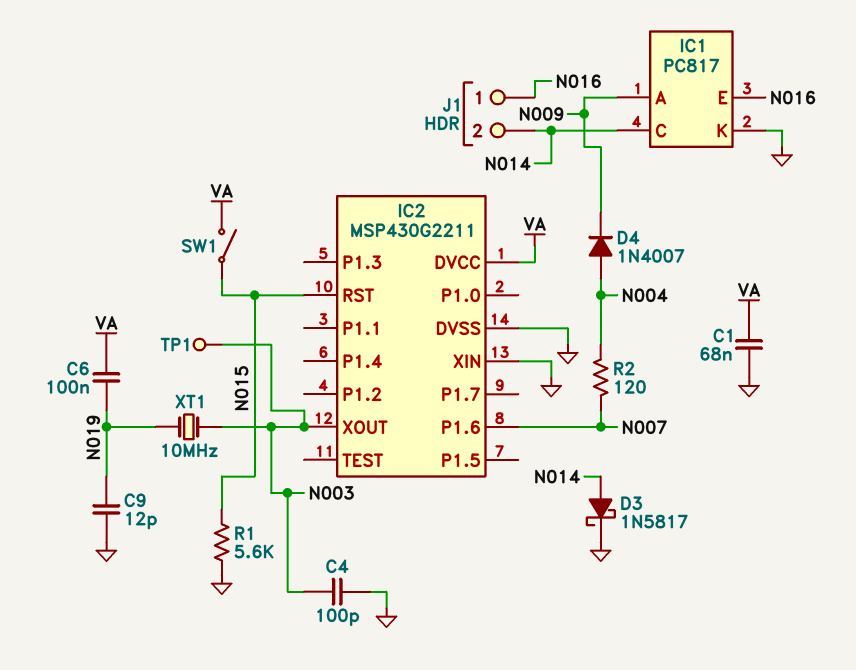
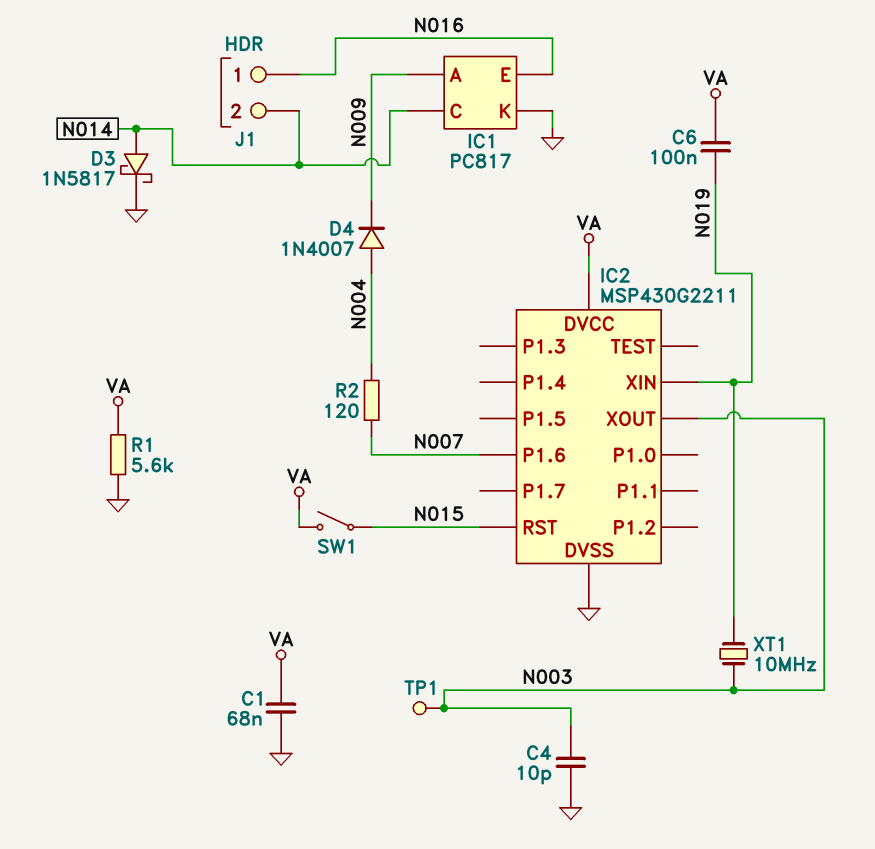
C4: 100pF (GND, N003) -> 10pF (GND, N003)
C9: 12pF (GND, N019) -> none
IC2 pin XIN: GND -> N019
R1: 5.6k (GND, N015) -> 5.6k (GND, VA)

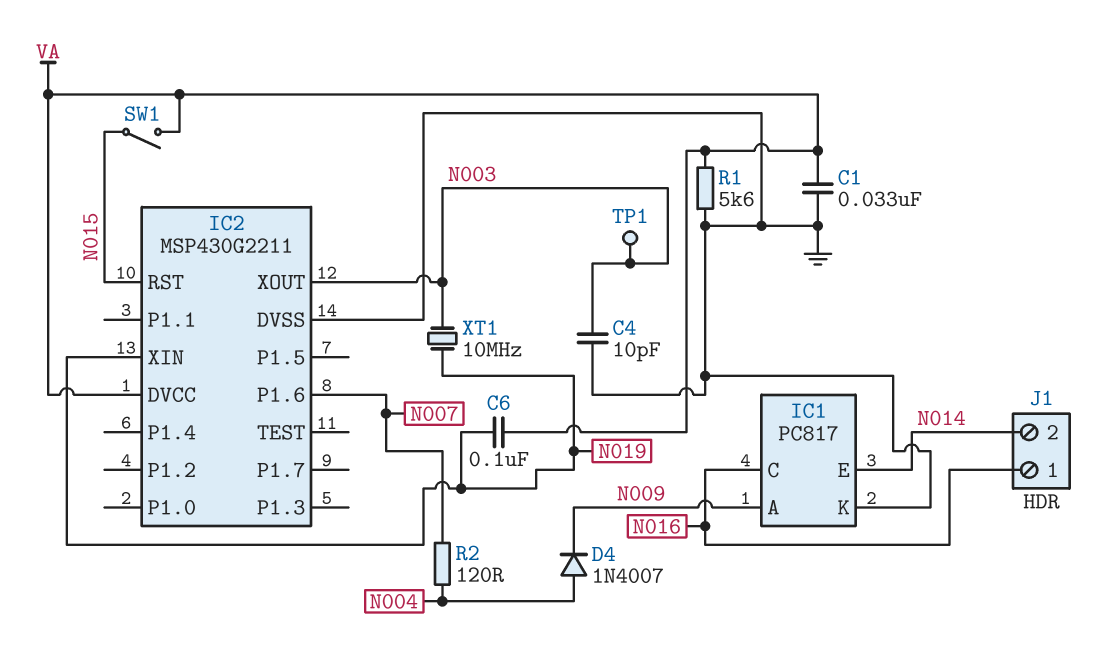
C1: 68nF (GND, VA) -> 33nF (GND, VA)
D3: schottky 1N5817 (A N014, K GND) -> none
IC1 pin C: N014 -> N016
IC1 pin E: N016 -> N014

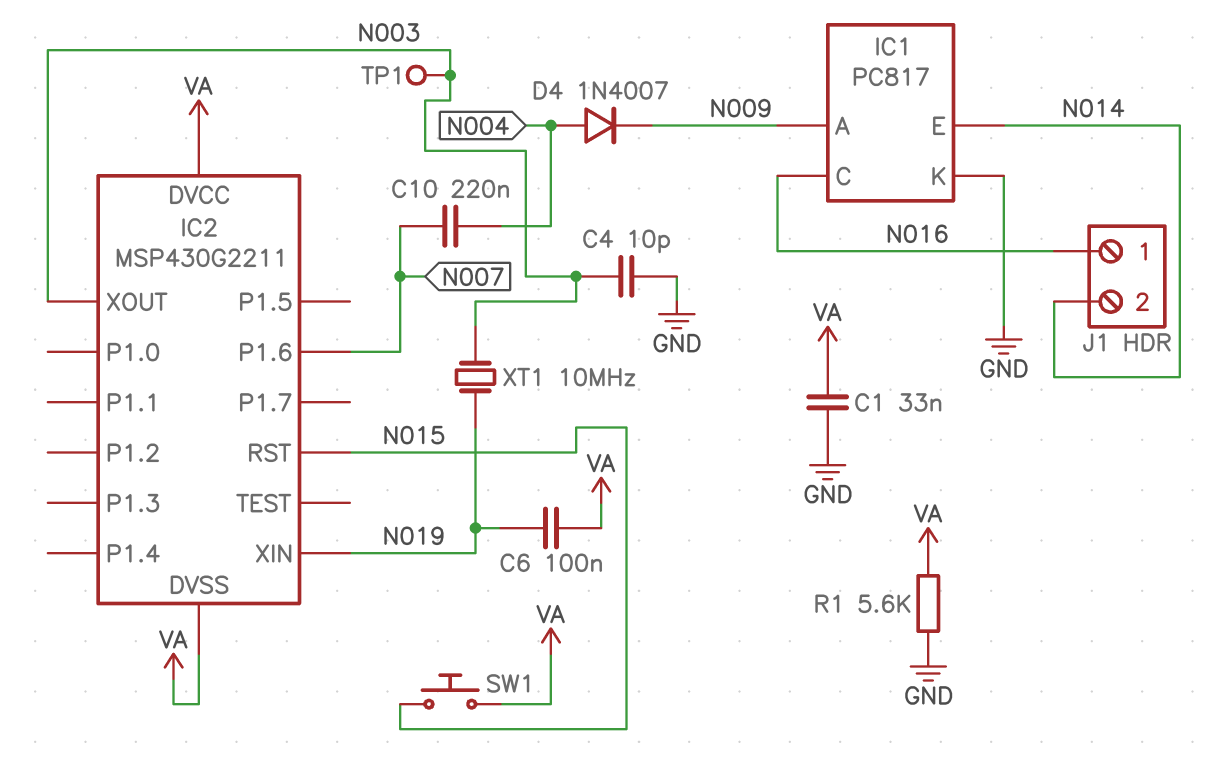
C10: none -> 220nF (N004, N007)
IC2 pin DVSS: GND -> VA
R2: 120 (N004, N007) -> none
SW1: switch (N015, VA) -> button (N015, VA)

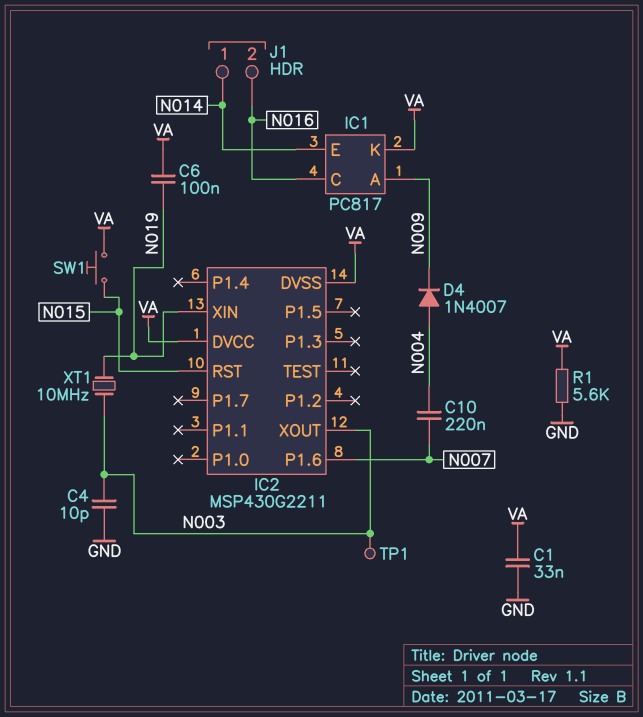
IC1 pin K: GND -> VA
J1 pin 1: N016 -> N014
J1 pin 2: N014 -> N016

